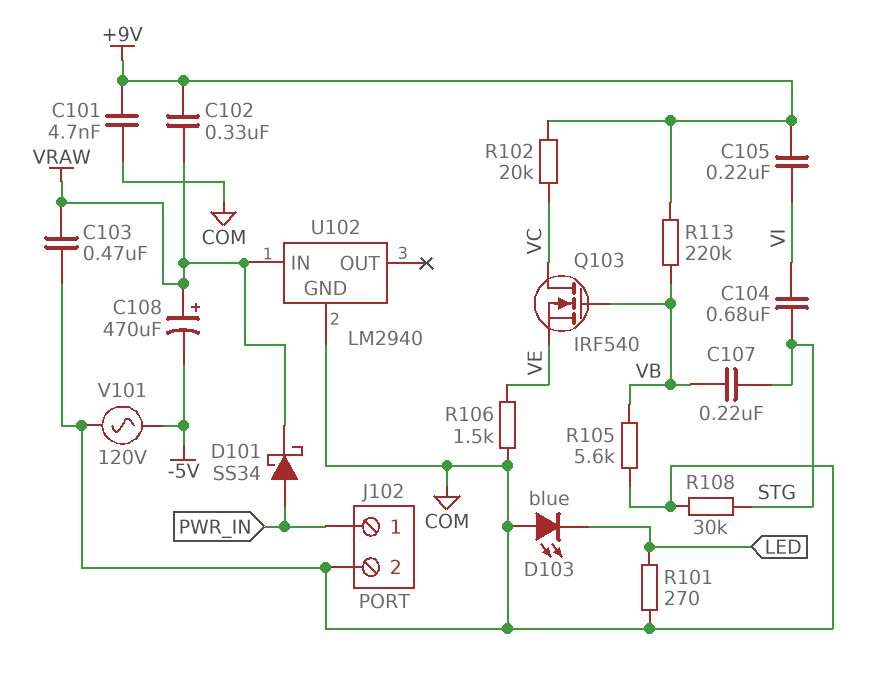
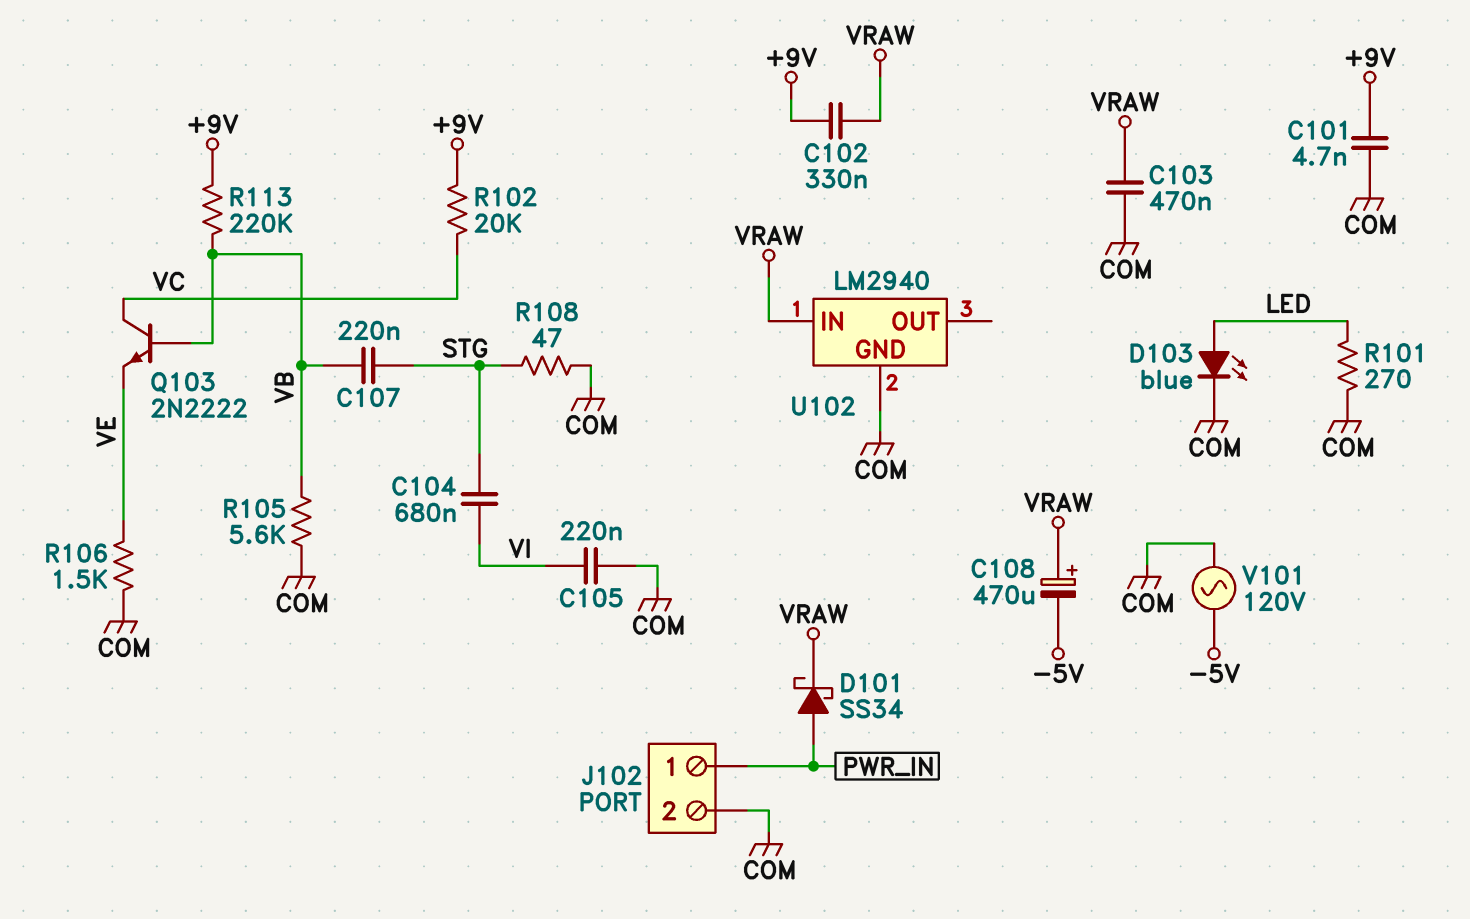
C105: 220nF (+9V, VI) -> 220nF (COM, VI)
D103: LED blue (A COM, K LED) -> LED blue (A LED, K COM)
Q103: NMOS IRF540 (G VB, D VC, S VE) -> NPN 2N2222 (B VB, C VC, E VE)
R108: 30k (COM, STG) -> 47 (COM, STG)

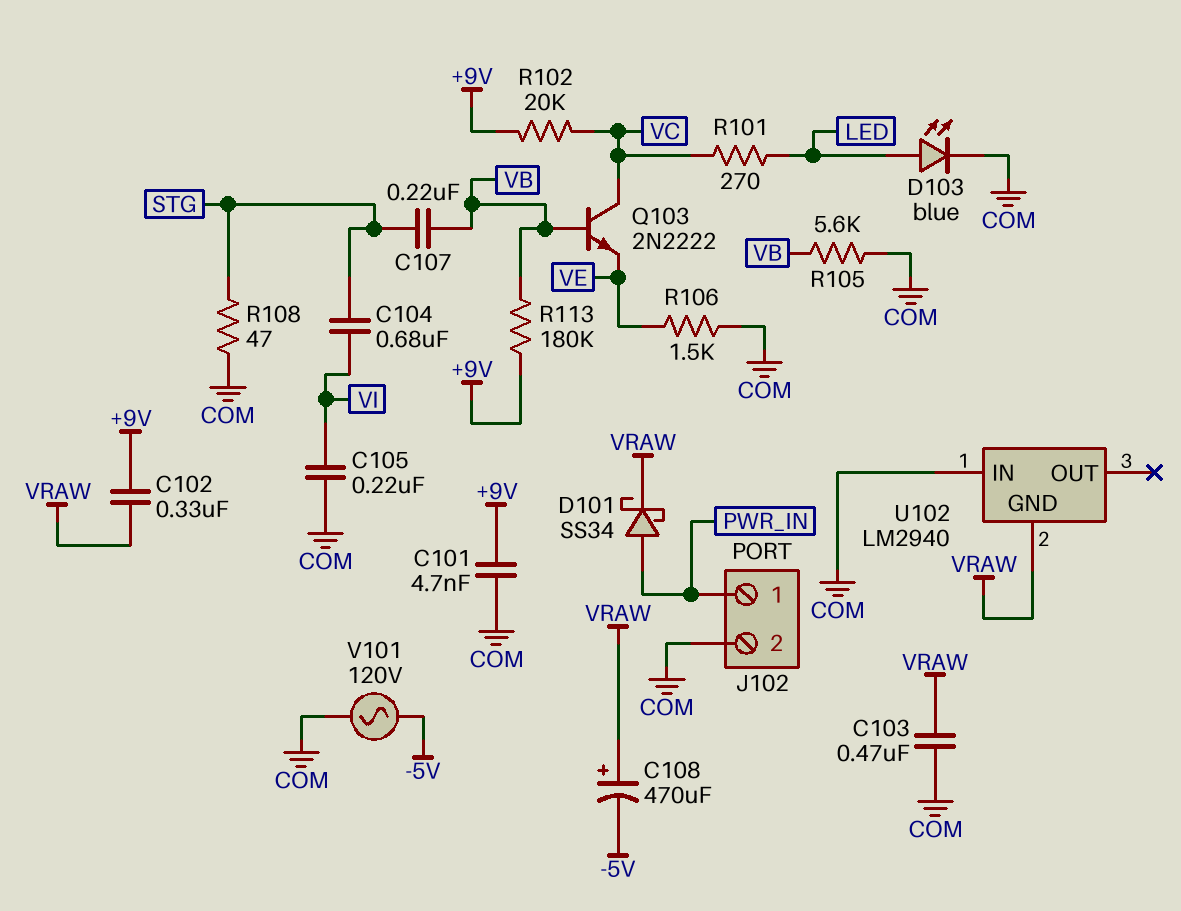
R101: 270 (COM, LED) -> 270 (LED, VC)
R113: 220k (+9V, VB) -> 180k (+9V, VB)
U102 pin GND: COM -> VRAW
U102 pin IN: VRAW -> COM

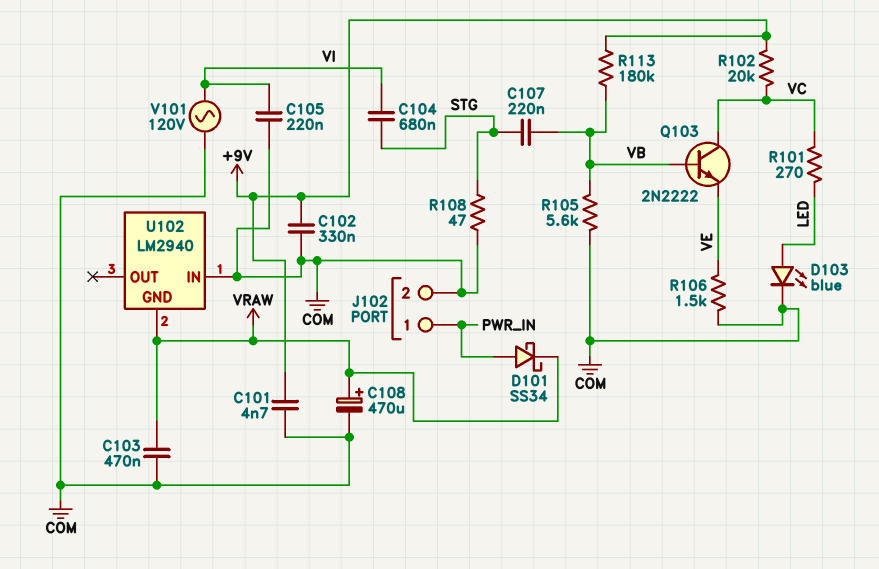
C102: 330nF (+9V, VRAW) -> 330nF (+9V, COM)
C108: 470uF (plus VRAW, minus -5V) -> 470uF (plus VRAW, minus COM)
V101: AC 120V (-5V, COM) -> AC 120V (COM, VI)

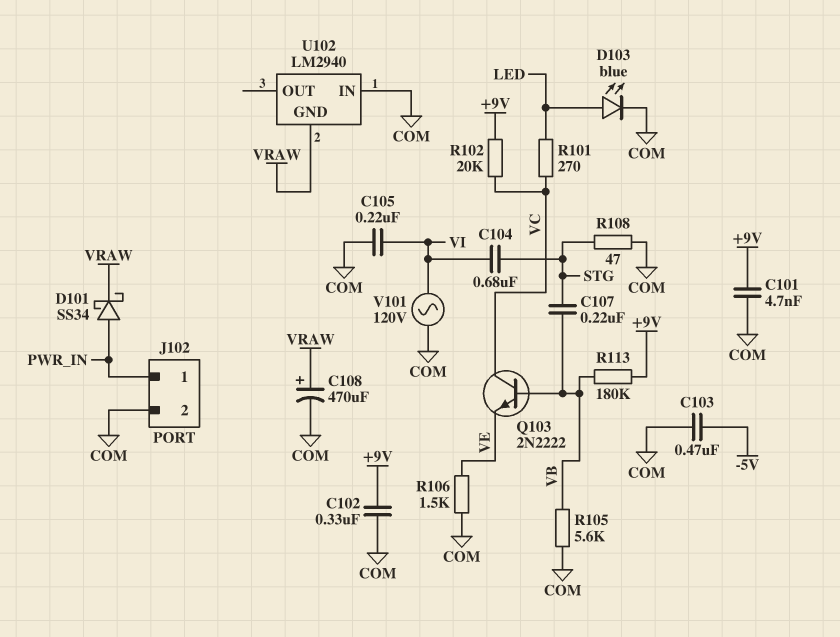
C103: 470nF (COM, VRAW) -> 470nF (-5V, COM)

